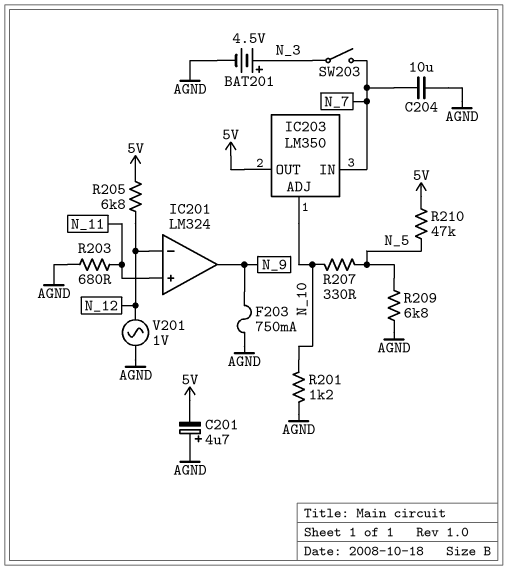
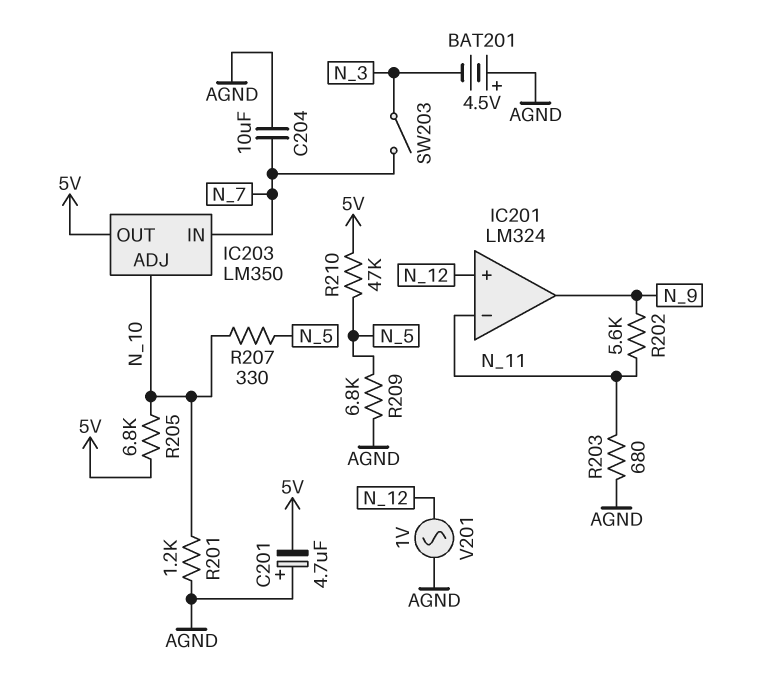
BAT201: 4.5V (plus N_3, minus AGND) -> 4.5V (plus AGND, minus N_3)
F203: 750mA (AGND, N_9) -> none
IC201 pin in+: N_11 -> N_12
IC201 pin in-: N_12 -> N_11
R202: none -> 5.6k (N_9, N_11)
R205: 6.8k (5V, N_12) -> 6.8k (5V, N_10)

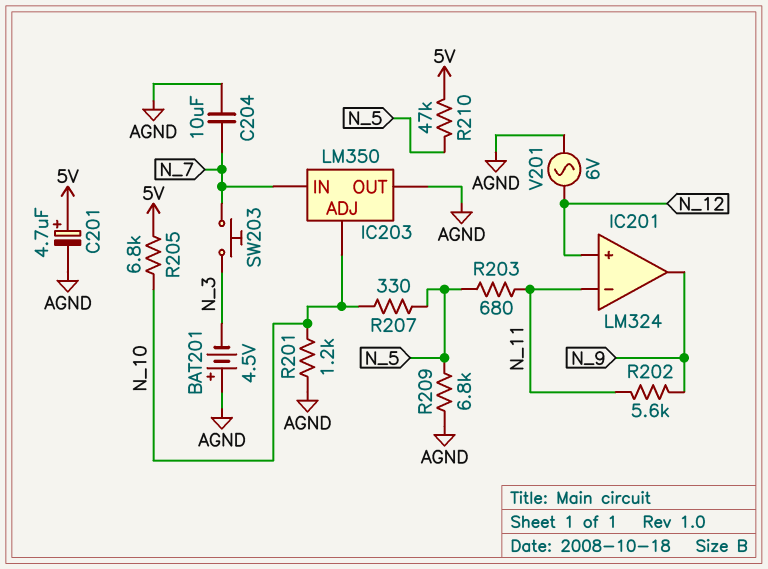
C201: 4.7uF (plus AGND, minus 5V) -> 4.7uF (plus 5V, minus AGND)
IC203 pin OUT: 5V -> AGND
R203: 680 (AGND, N_11) -> 680 (N_5, N_11)
SW203: switch (N_3, N_7) -> button (N_3, N_7)
V201: AC 1V (AGND, N_12) -> AC 6V (AGND, N_12)

